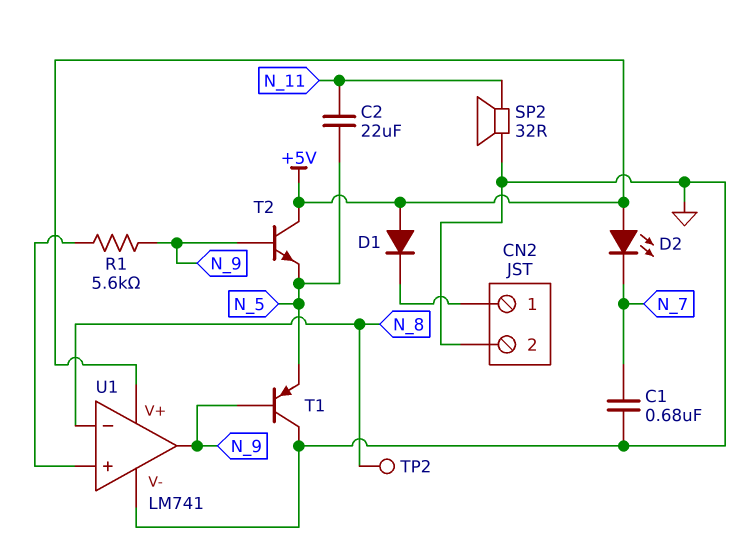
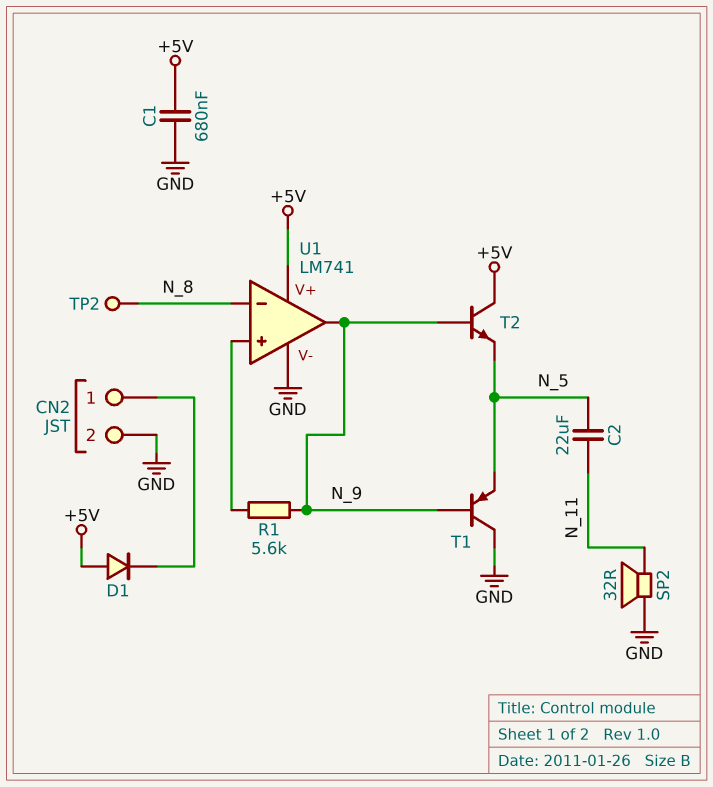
C1: 680nF (GND, N_7) -> 680nF (+5V, GND)
D2: LED (A +5V, K N_7) -> none

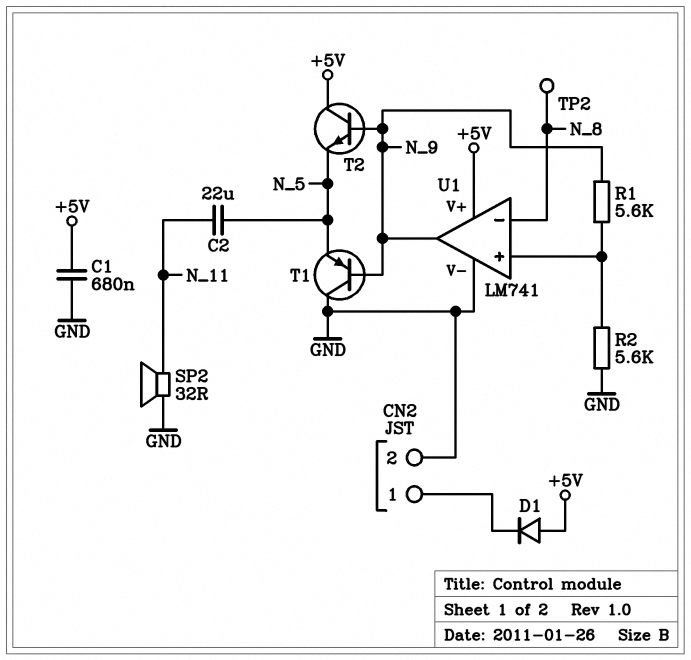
R2: none -> 5.6k (GND, U1/in+)

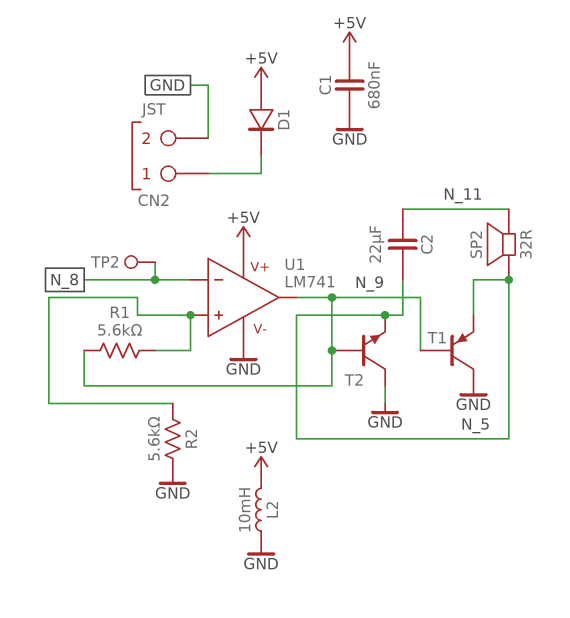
L2: none -> 10mH (+5V, GND)
SP2: speaker 32R (GND, N_11) -> speaker 32R (N_5, N_11)
T2: NPN (B N_9, C +5V, E N_5) -> NPN (B N_9, C GND, E N_5)

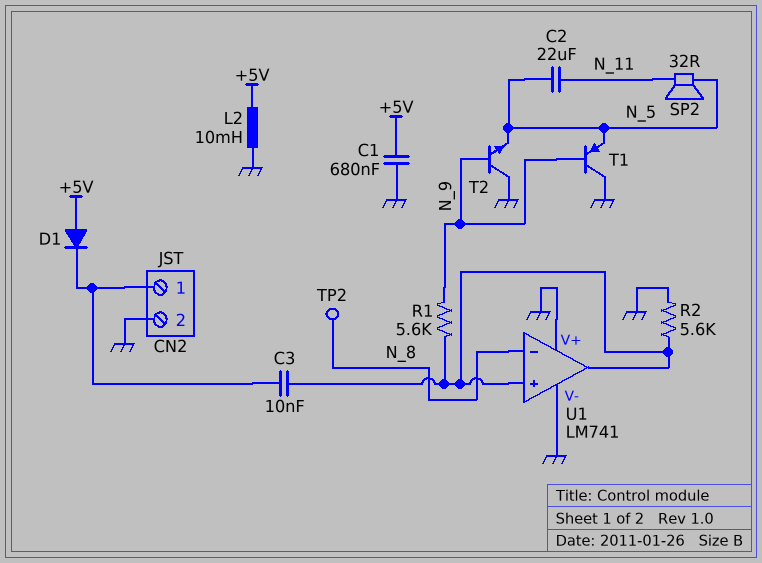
C3: none -> 10nF (CN2/1, U1/in+)
U1 pin V+: +5V -> GND
U1 pin out: N_9 -> U1/in+

